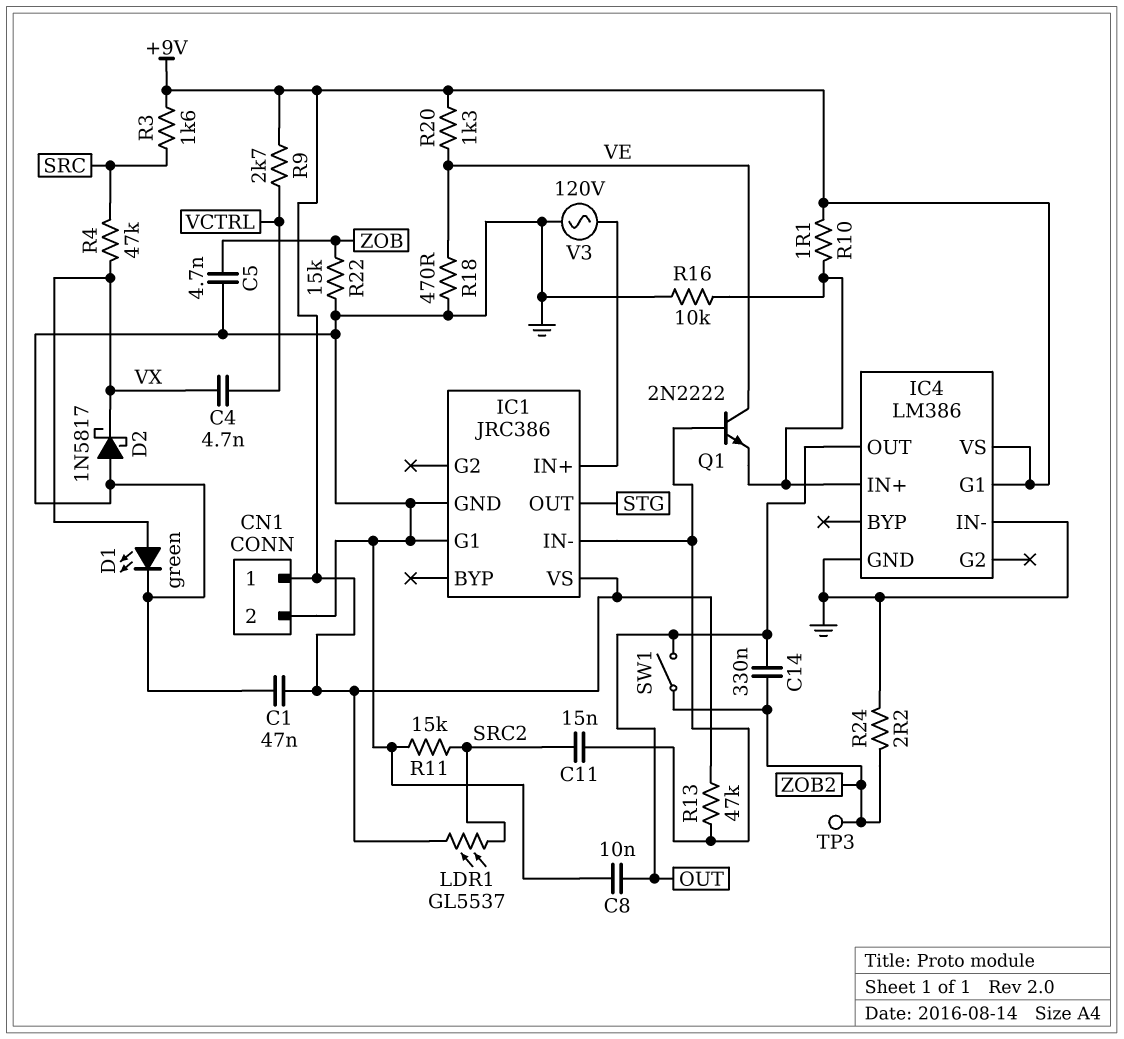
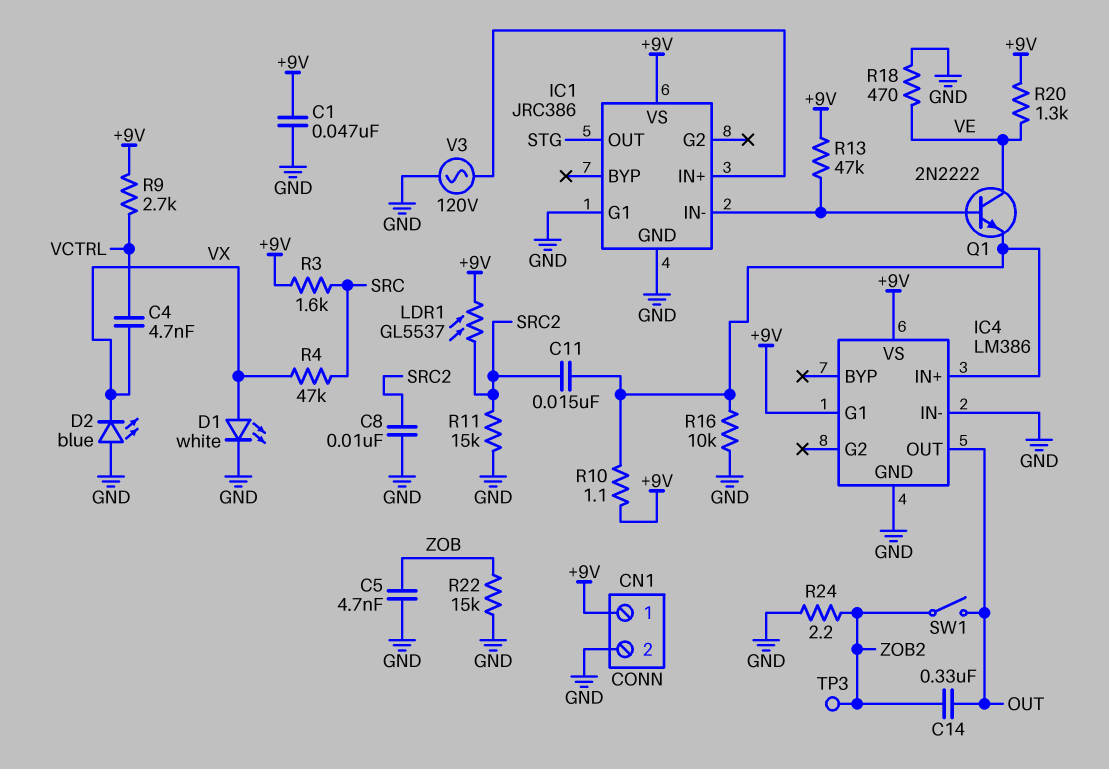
C8: 10nF (GND, OUT) -> 10nF (GND, SRC2)
C11: 15nF (IC1/IN-, SRC2) -> 15nF (IC4/IN+, SRC2)
D1: LED green (A VX, K GND) -> LED white (A VX, K GND)
D2: schottky 1N5817 (A GND, K VX) -> LED blue (A GND, K VX)

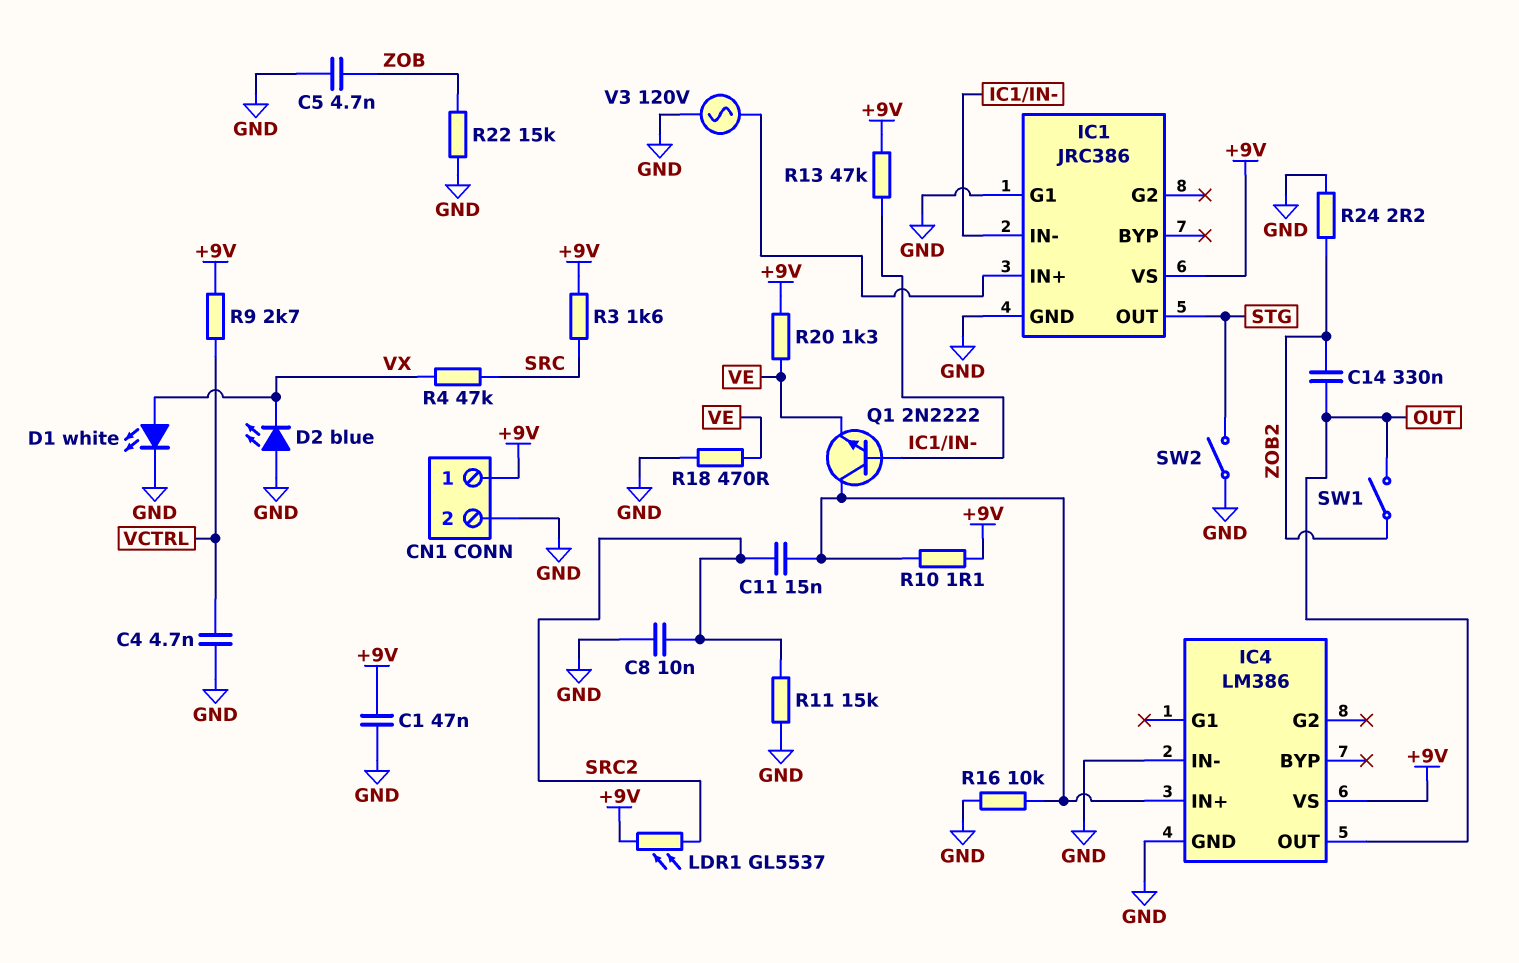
C4: 4.7nF (VCTRL, VX) -> 4.7nF (GND, VCTRL)
IC4 pin G1: +9V -> none
Q1: NPN 2N2222 (B IC1/IN-, C VE, E IC4/IN+) -> NPN 2N2222 (B IC1/IN-, C IC4/IN+, E VE)
SW2: none -> switch (GND, STG)
TP3: test point (ZOB2) -> none

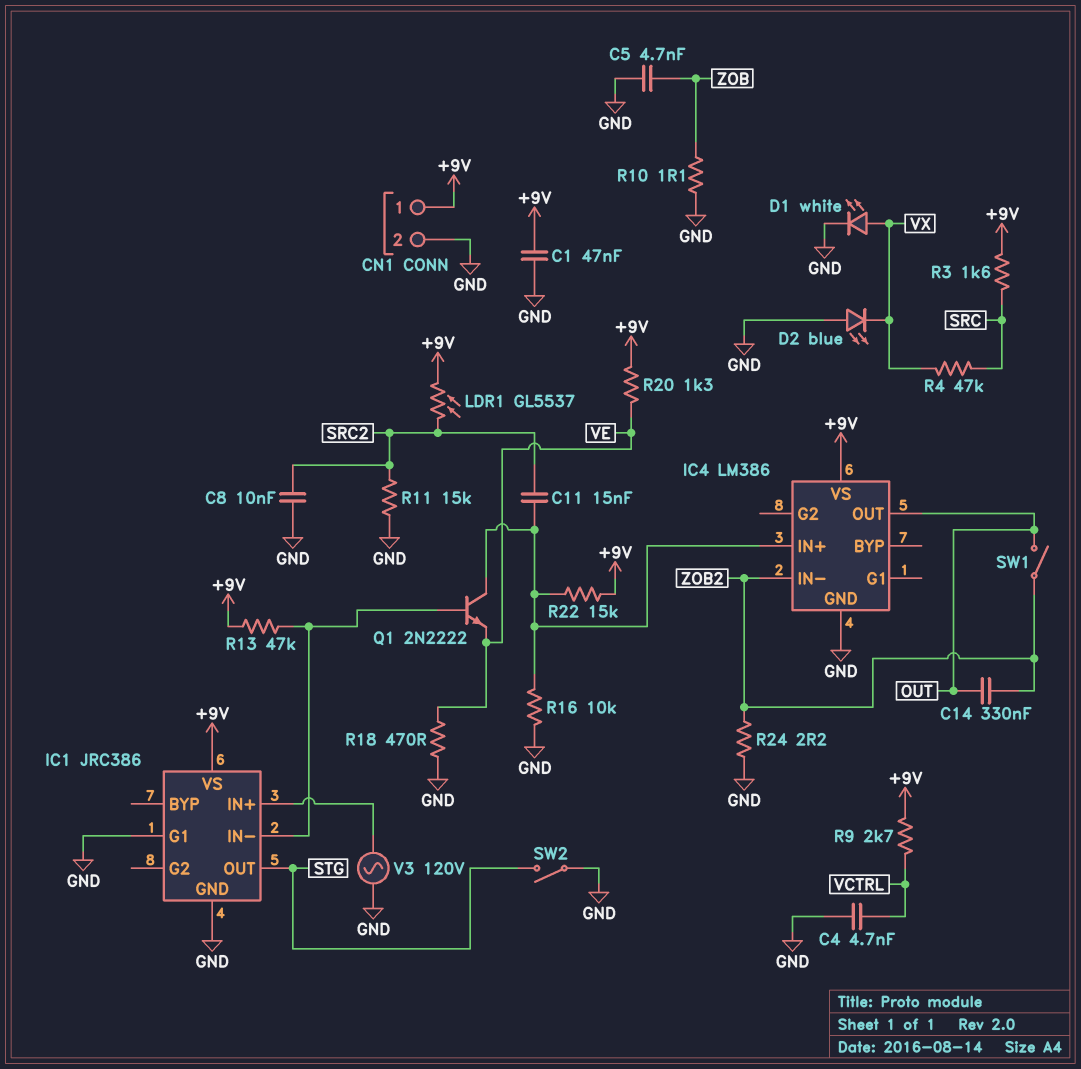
IC4 pin IN-: GND -> ZOB2
R10: 1.1 (+9V, IC4/IN+) -> 1.1 (GND, ZOB)
R22: 15k (GND, ZOB) -> 15k (+9V, IC4/IN+)

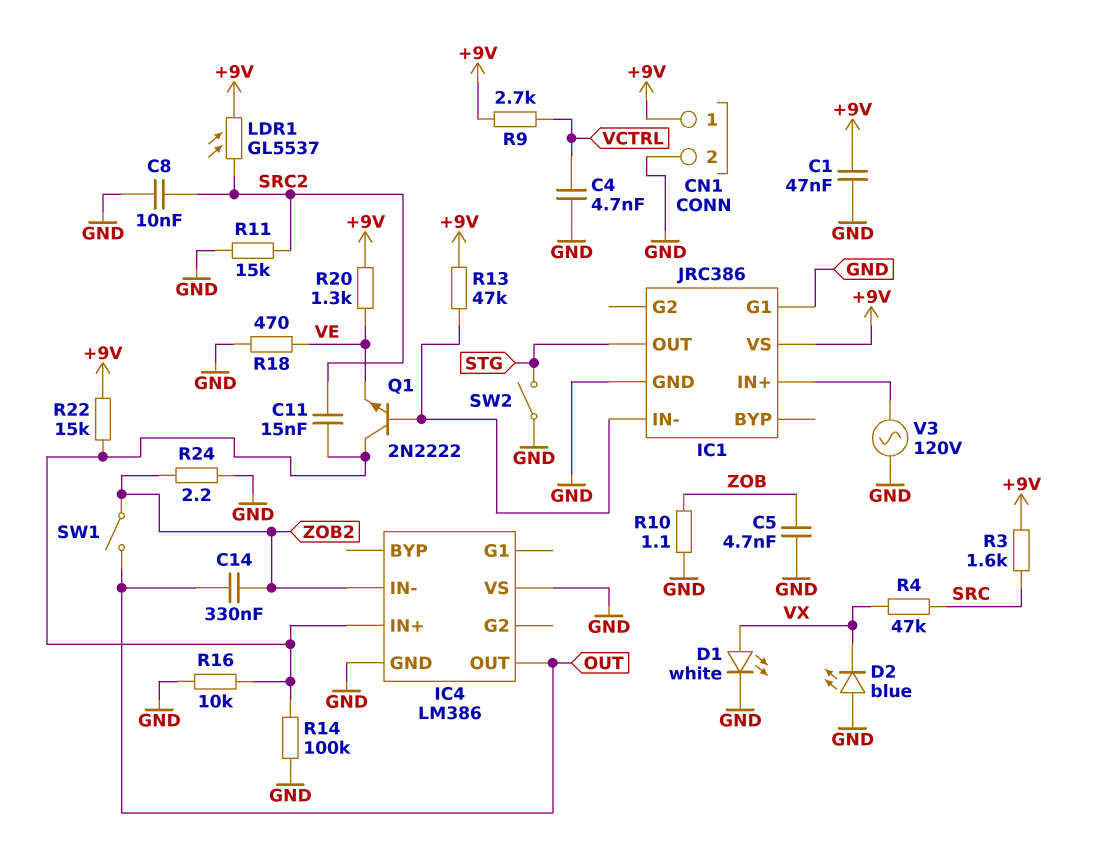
IC4 pin VS: +9V -> GND
R14: none -> 100k (GND, IC4/IN+)

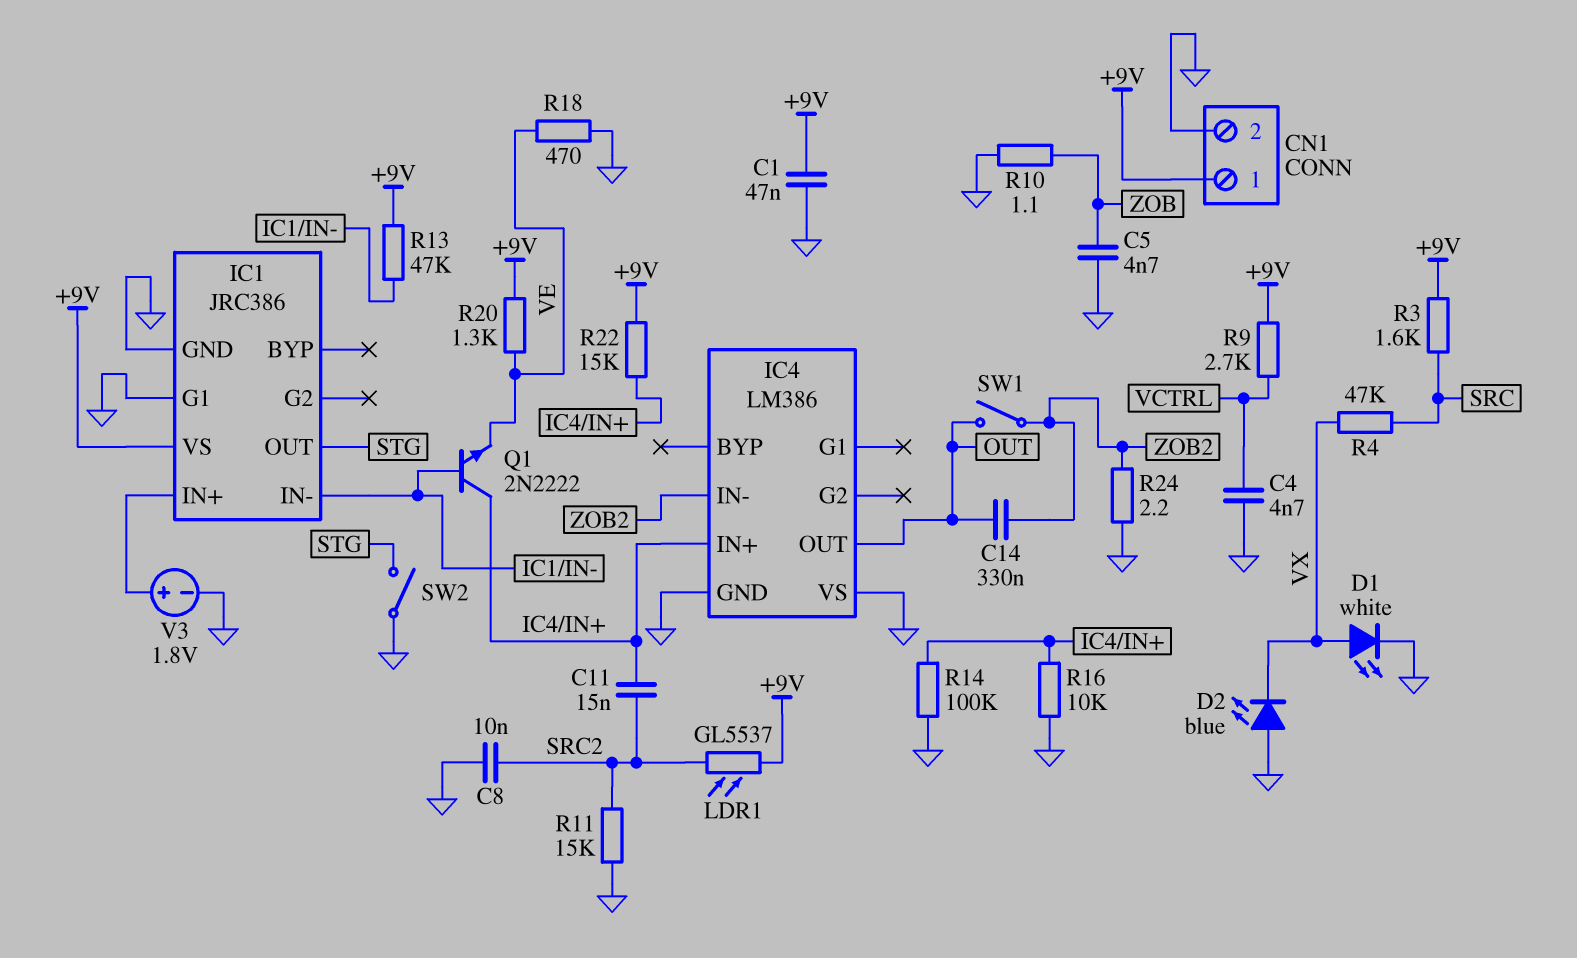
V3: AC 120V (GND, IC1/IN+) -> 1.8V (plus IC1/IN+, minus GND)

